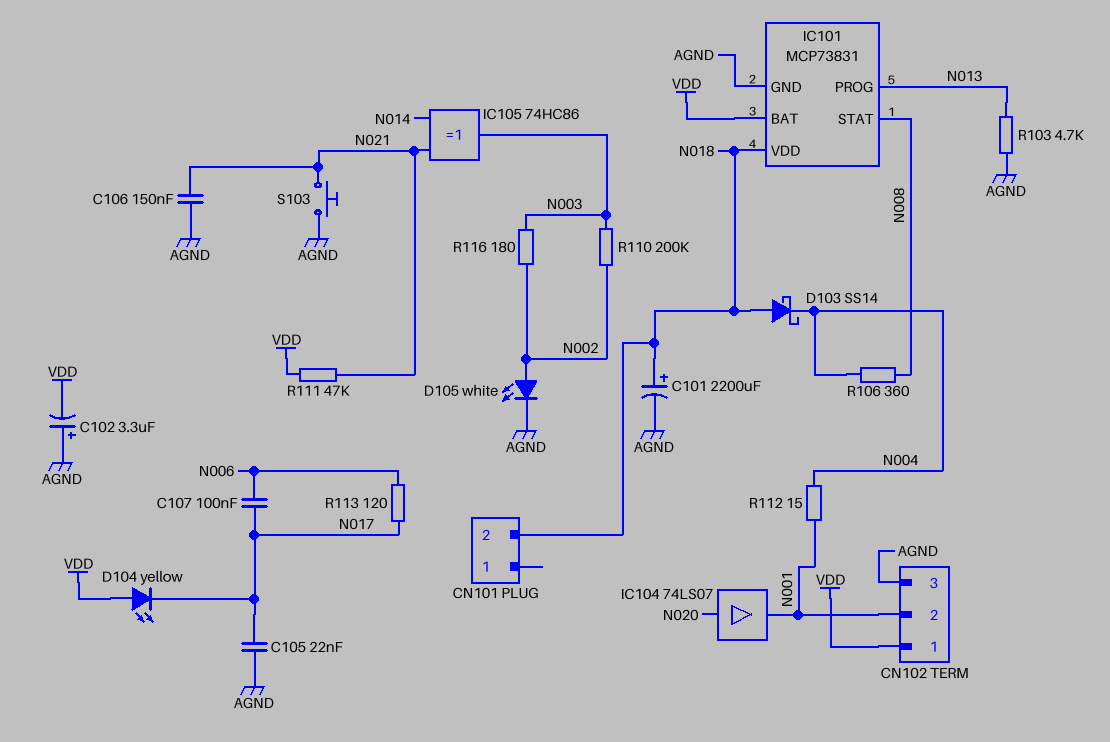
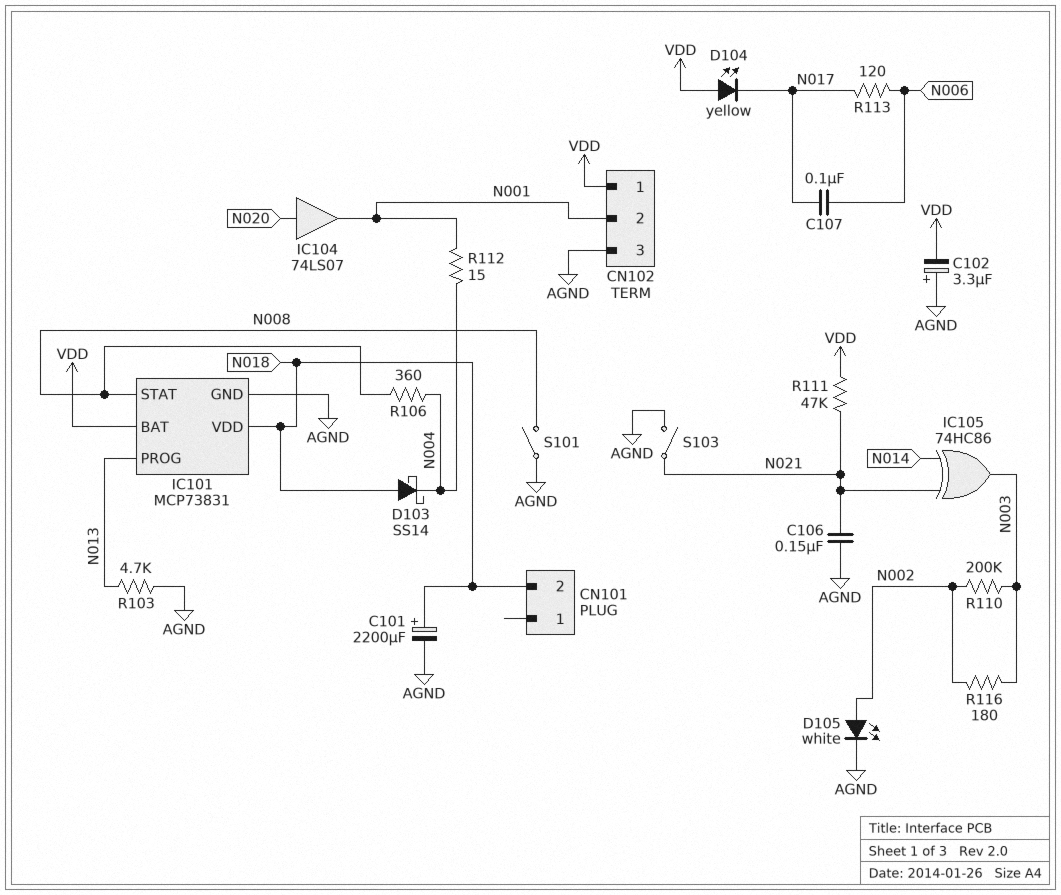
C105: 22nF (AGND, N017) -> none
S101: none -> switch (AGND, N008)
S103: button (AGND, N021) -> switch (AGND, N021)

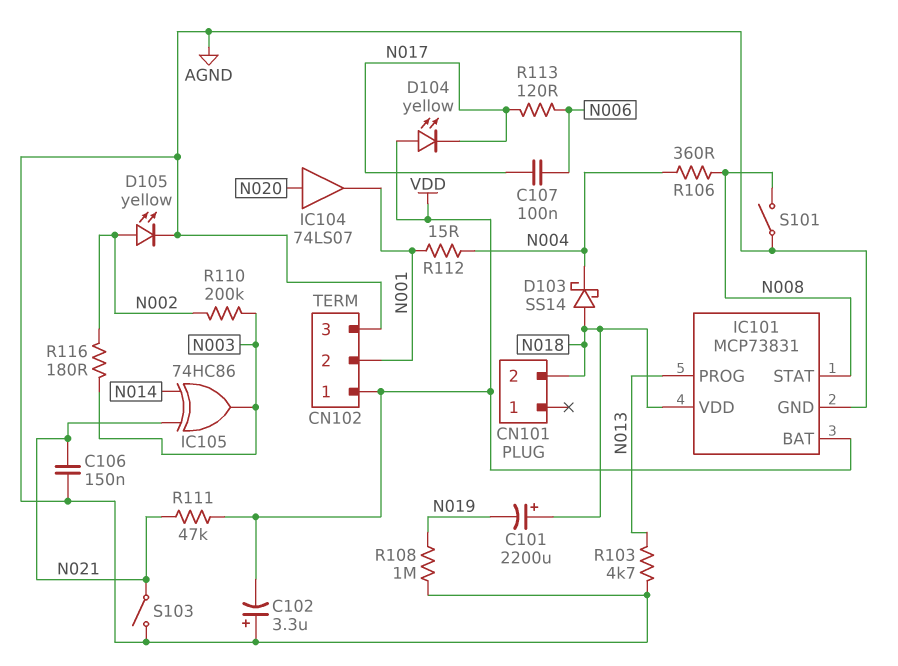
C101: 2200uF (plus N018, minus AGND) -> 2200uF (plus N018, minus N019)
D105: LED white (A N002, K AGND) -> LED yellow (A N002, K AGND)
R108: none -> 1M (AGND, N019)

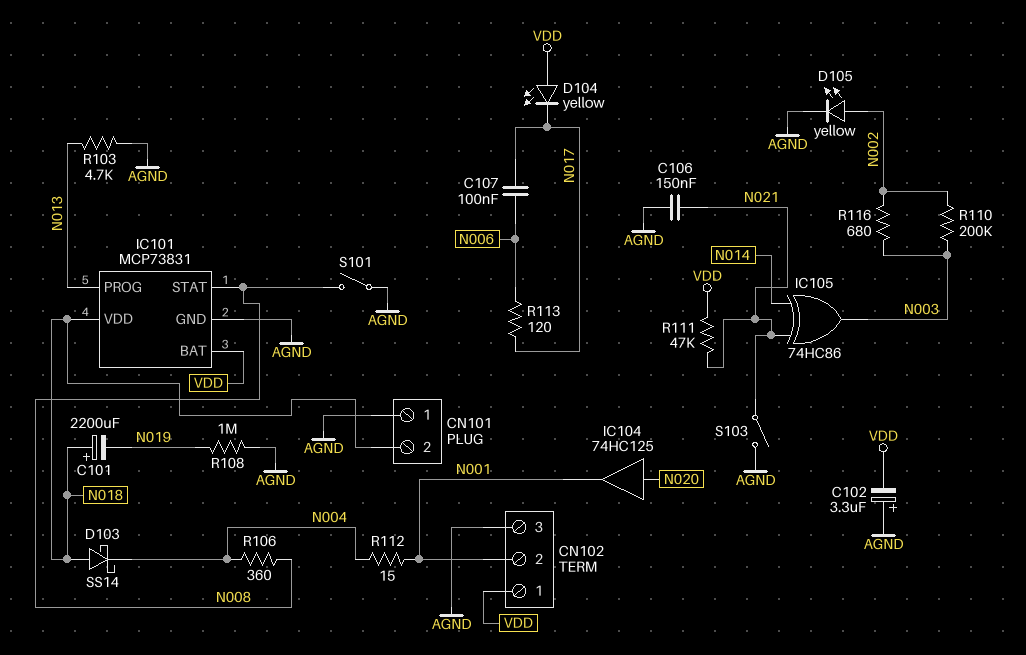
CN101 pin 1: none -> AGND
IC104: buffer 74LS07 (in N020, out N001) -> buffer 74HC125 (in N020, out N001)
R116: 180 (N002, N003) -> 680 (N002, N003)

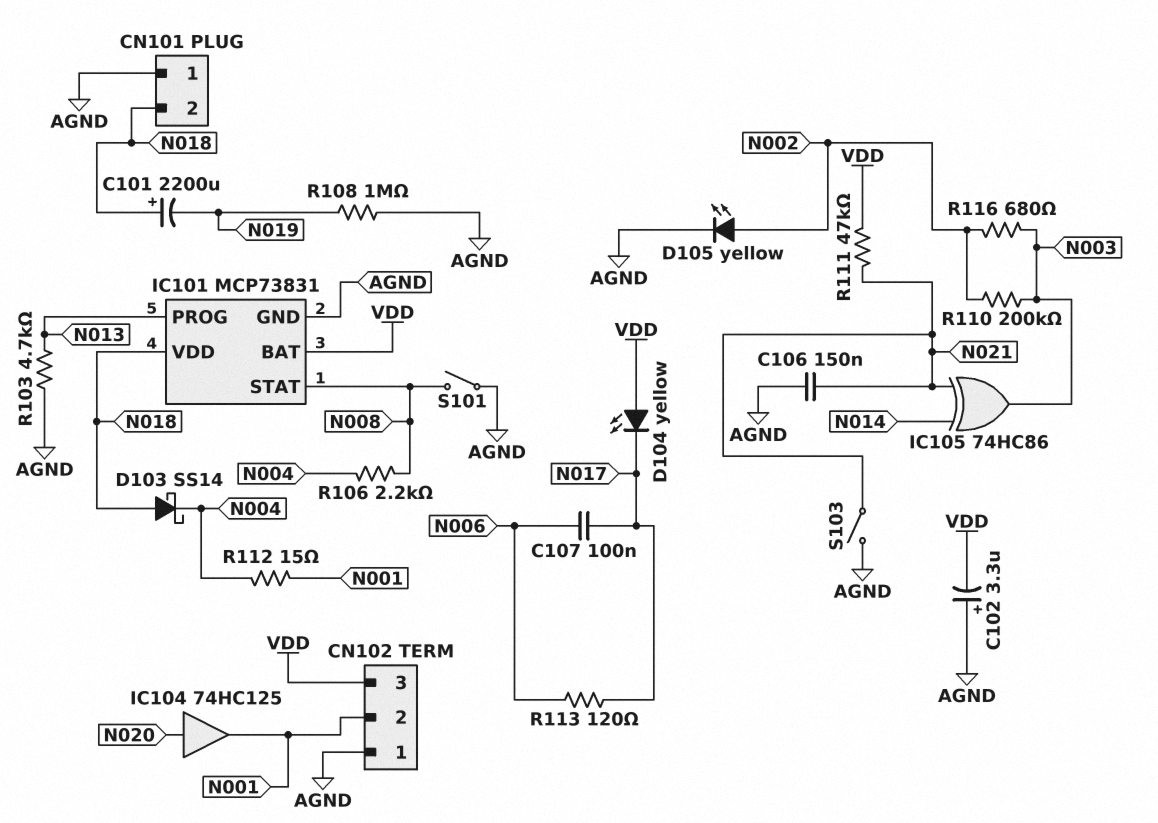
CN102 pin 1: VDD -> AGND
CN102 pin 3: AGND -> VDD
R106: 360 (N004, N008) -> 2.2k (N004, N008)

